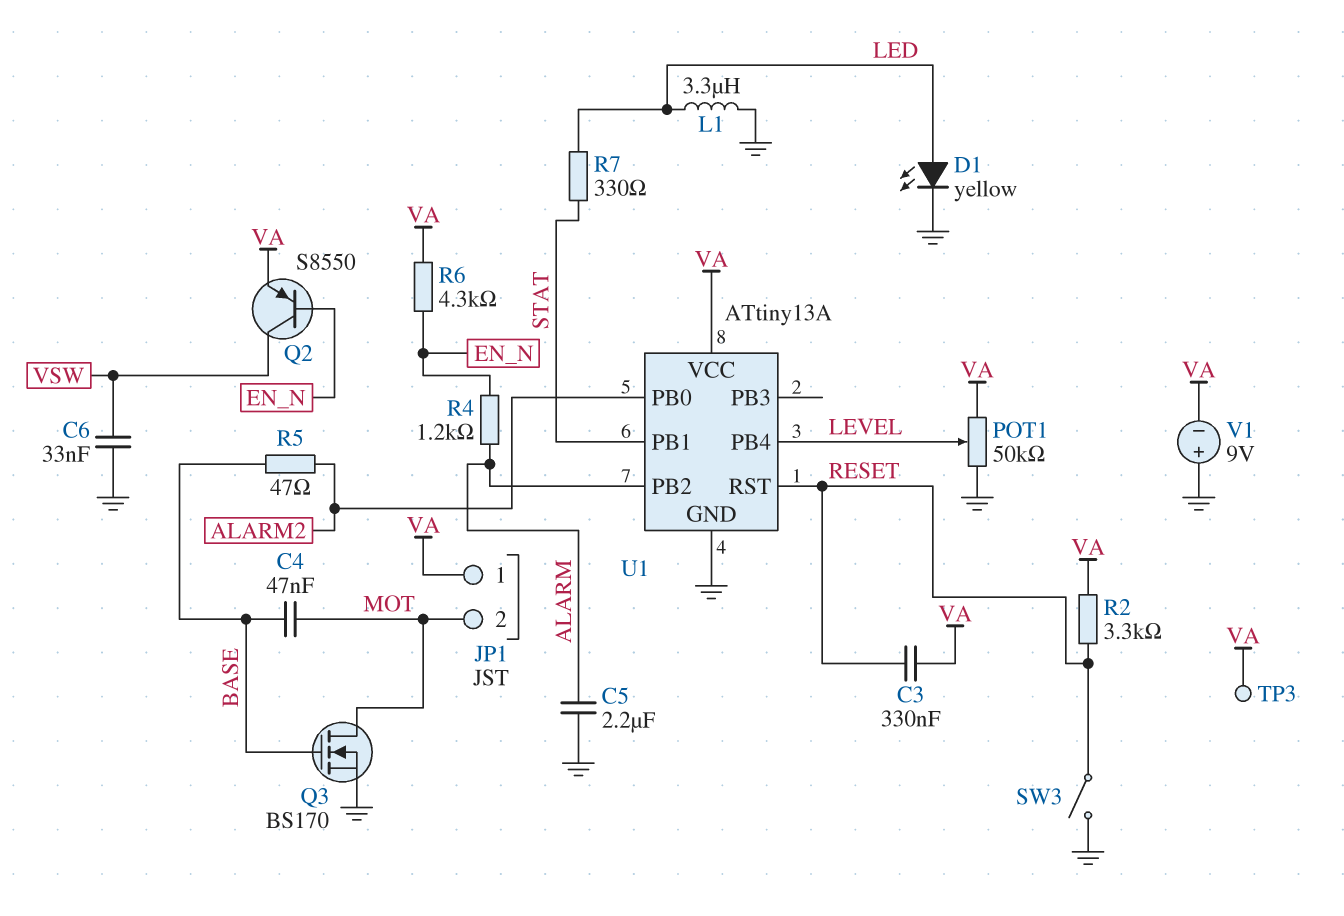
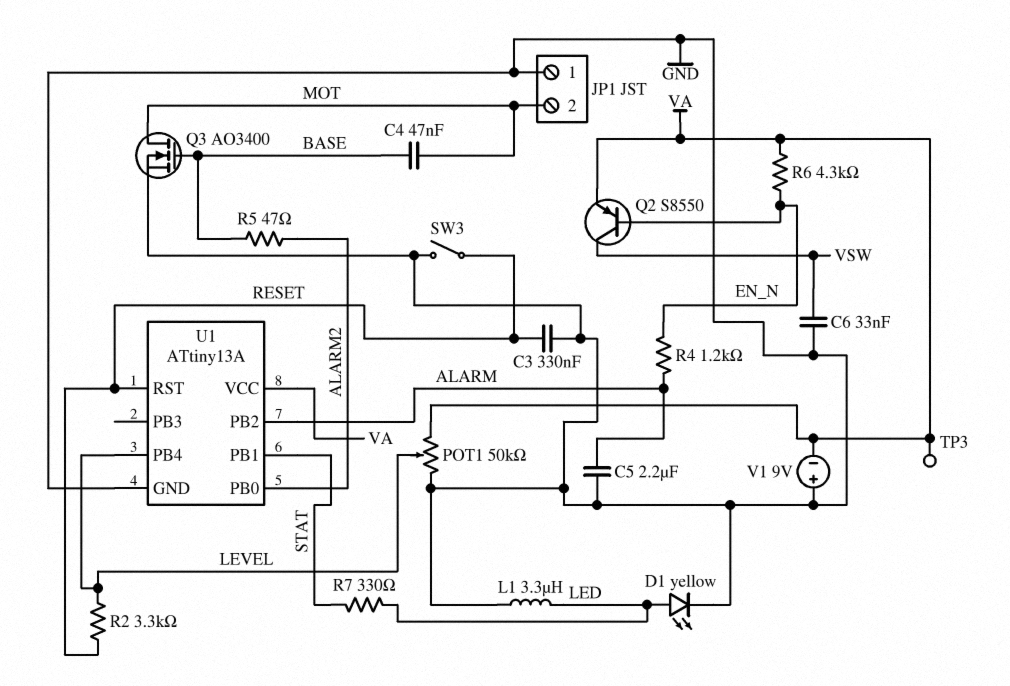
C3: 330nF (RESET, VA) -> 330nF (GND, RESET)
JP1 pin 1: VA -> GND
Q3: NMOS BS170 (G BASE, D MOT, S GND) -> NMOS AO3400 (G BASE, D MOT, S GND)
R2: 3.3k (RESET, VA) -> 3.3k (LEVEL, RESET)

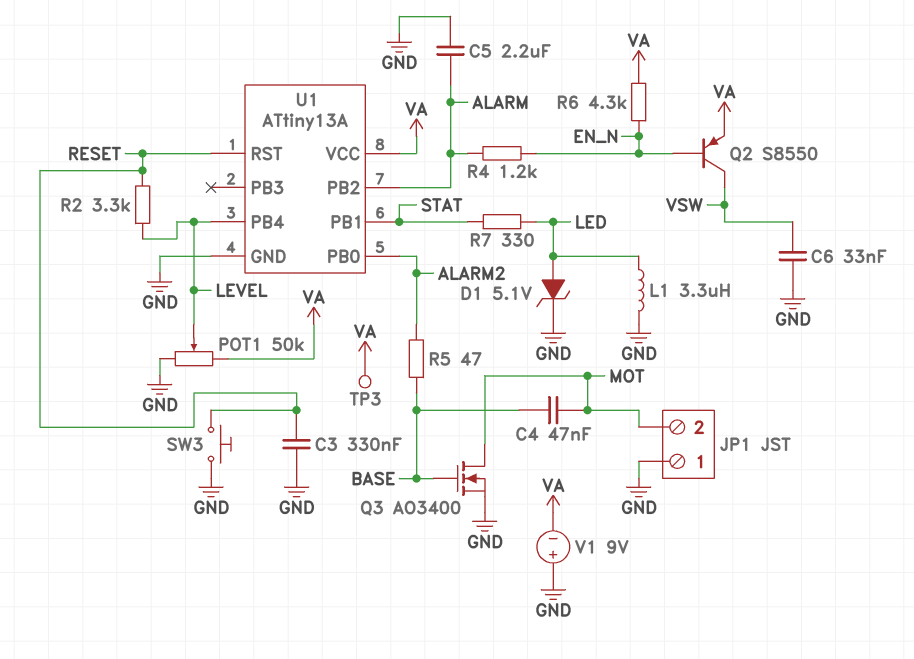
D1: LED yellow (A LED, K GND) -> zener 5.1V (A LED, K GND)
SW3: switch (GND, RESET) -> button (GND, RESET)

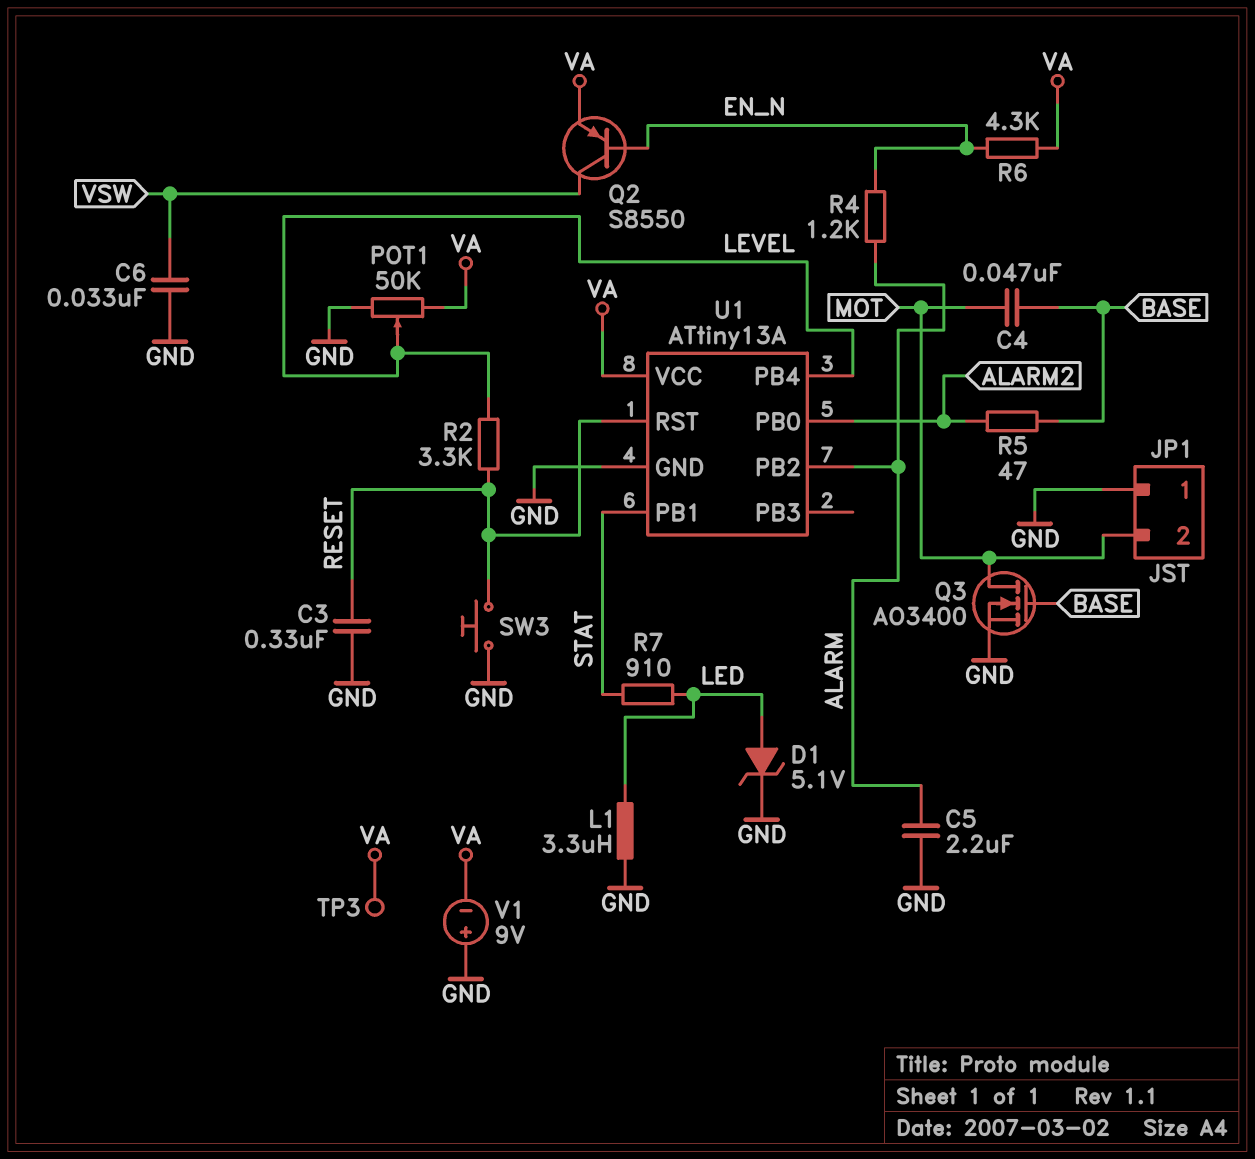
R7: 330 (LED, STAT) -> 910 (LED, STAT)

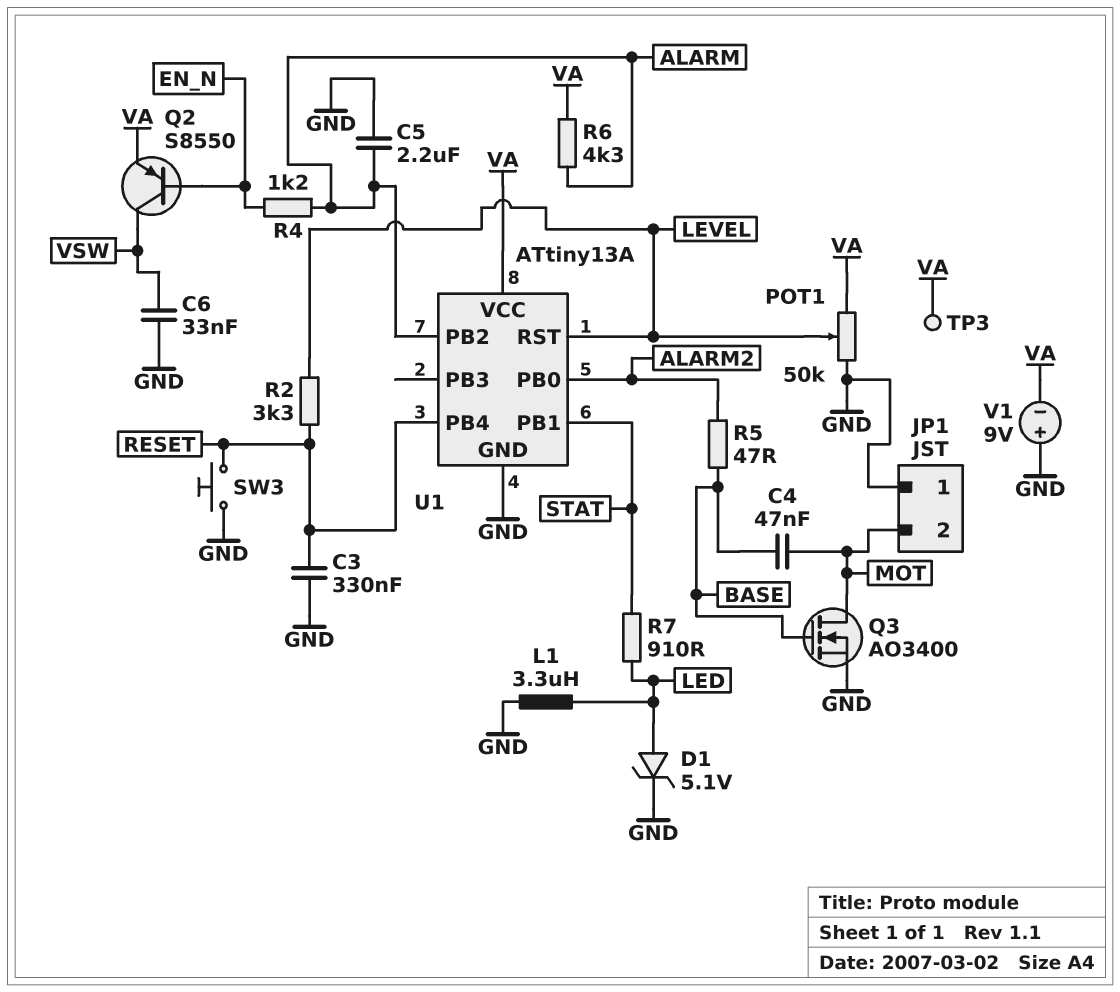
R6: 4.3k (EN_N, VA) -> 4.3k (ALARM, VA)
U1 pin PB4: LEVEL -> RESET
U1 pin RST: RESET -> LEVEL

